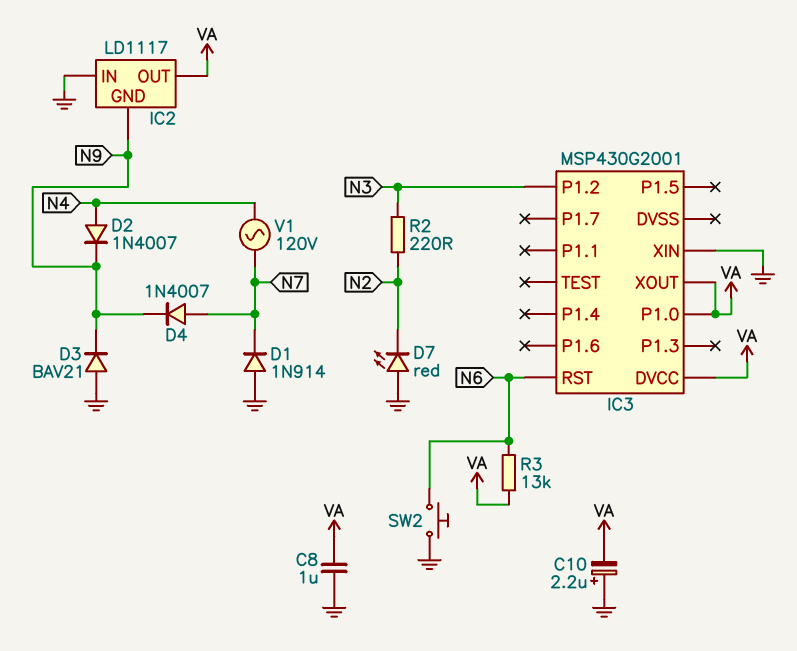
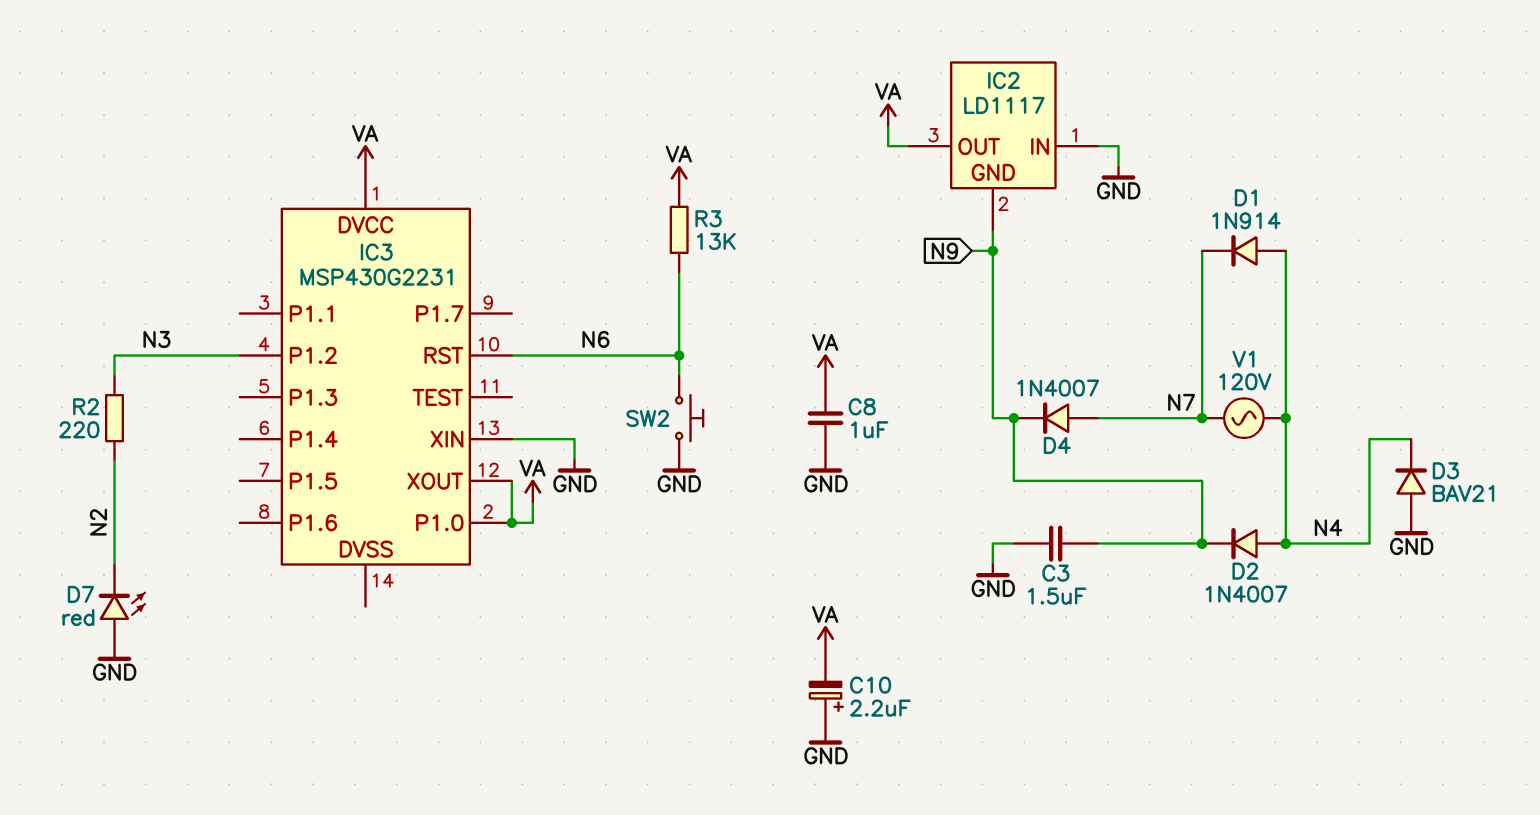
C3: none -> 1.5uF (GND, N9)
D1: diode 1N914 (A GND, K N7) -> diode 1N914 (A N4, K N7)
D3: diode BAV21 (A GND, K N9) -> diode BAV21 (A GND, K N4)
IC3: MSP430G2001 -> MSP430G2231

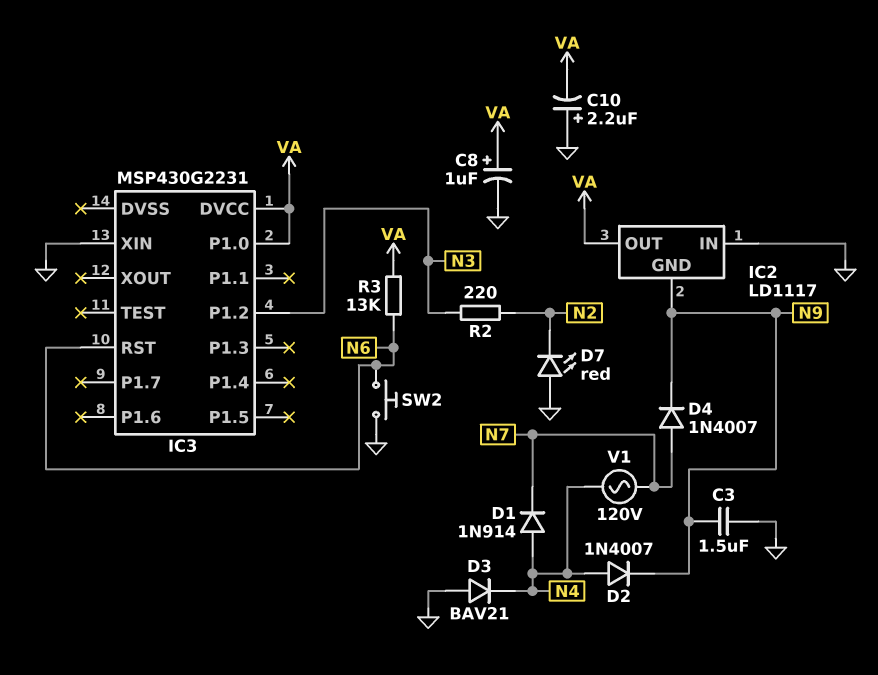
C8: 1uF (GND, VA) -> 1uF (plus VA, minus GND)
IC3 pin XOUT: VA -> none

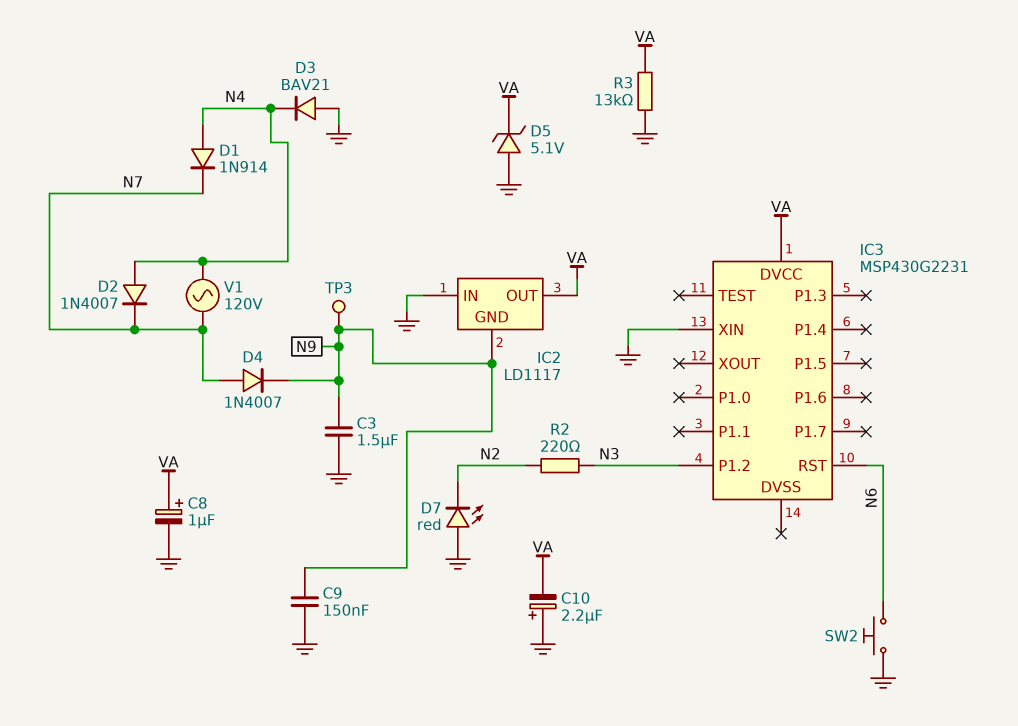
C9: none -> 150nF (GND, N9)
D2: diode 1N4007 (A N4, K N9) -> diode 1N4007 (A N4, K N7)
D5: none -> zener 5.1V (A GND, K VA)
IC3 pin P1.0: VA -> none
R3: 13k (N6, VA) -> 13k (GND, VA)
TP3: none -> test point (N9)

